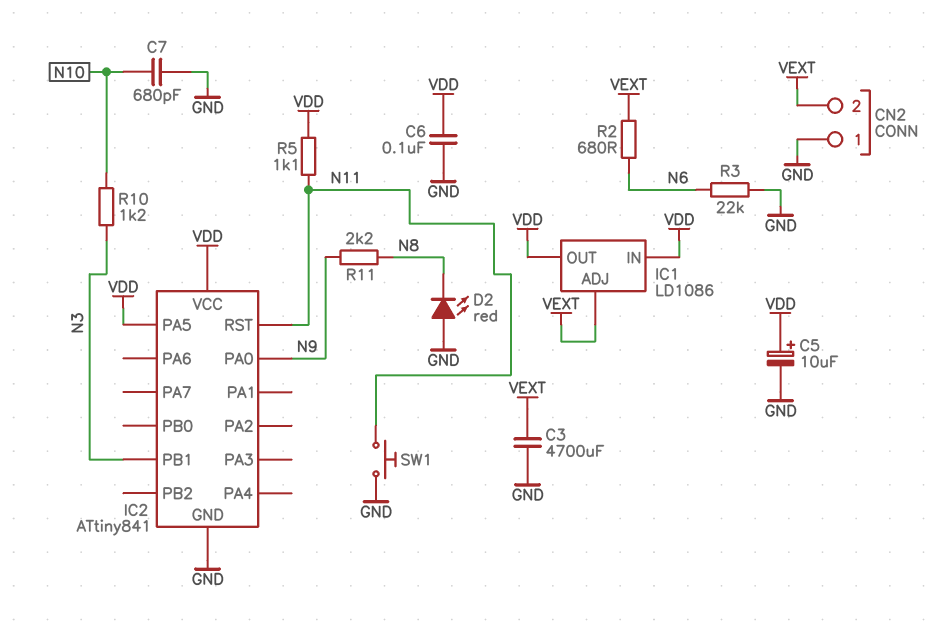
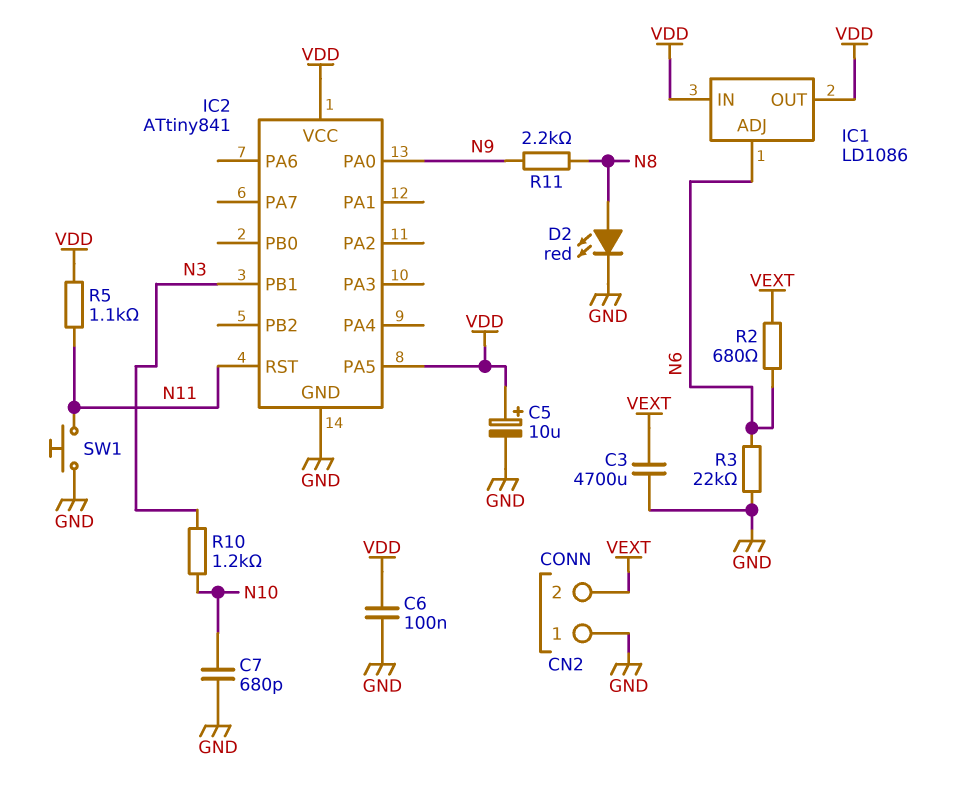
D2: LED red (A GND, K N8) -> LED red (A N8, K GND)
IC1 pin ADJ: VEXT -> N6

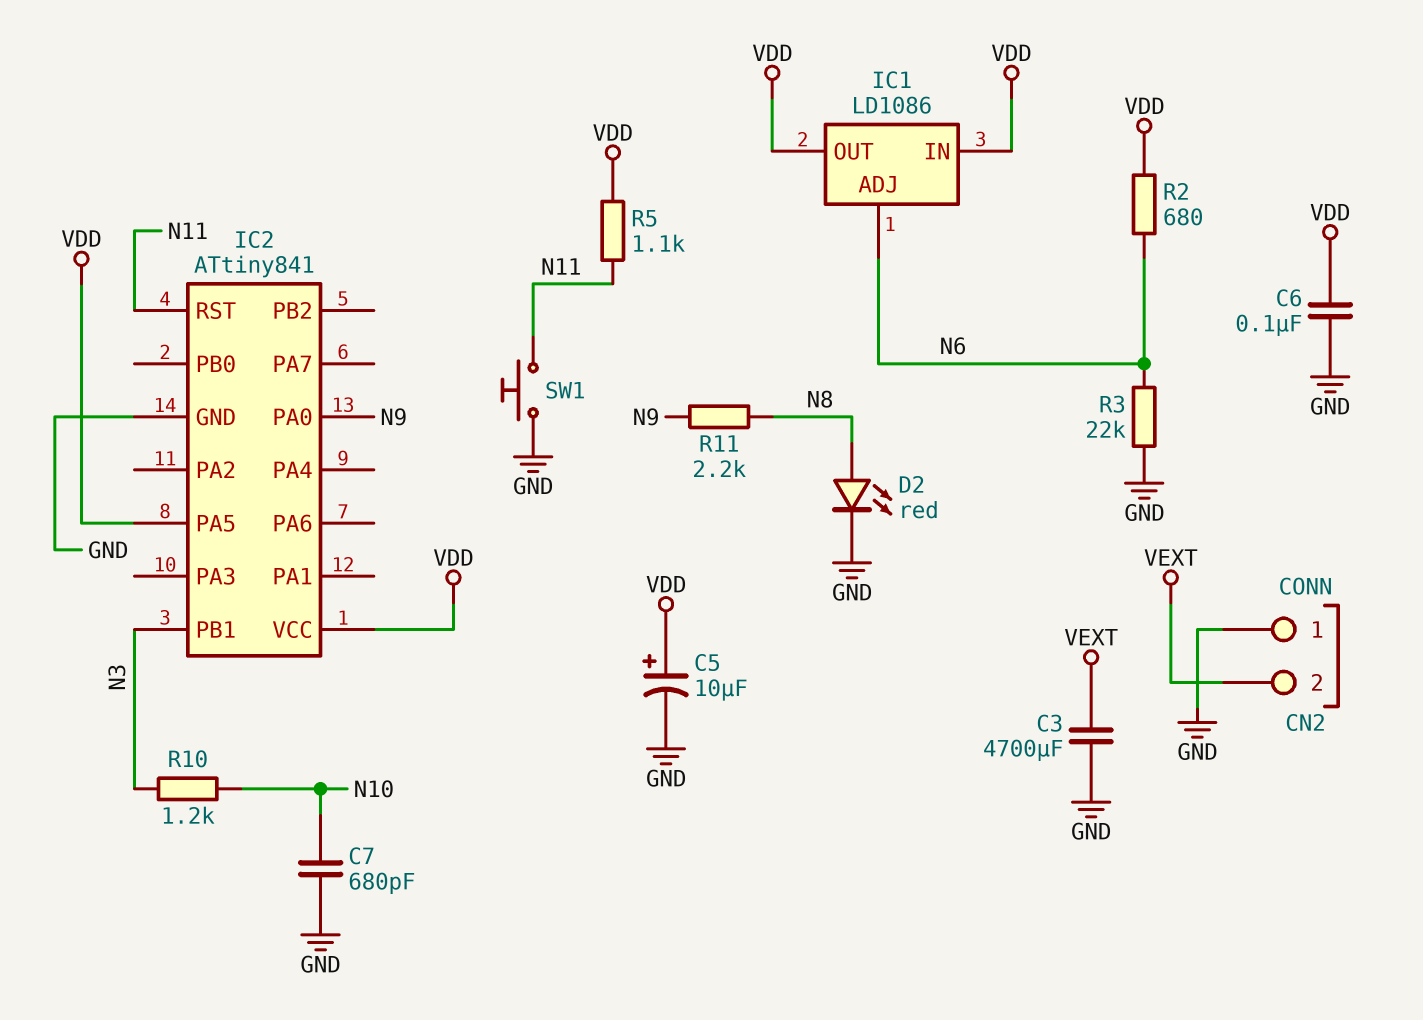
R2: 680 (N6, VEXT) -> 680 (N6, VDD)

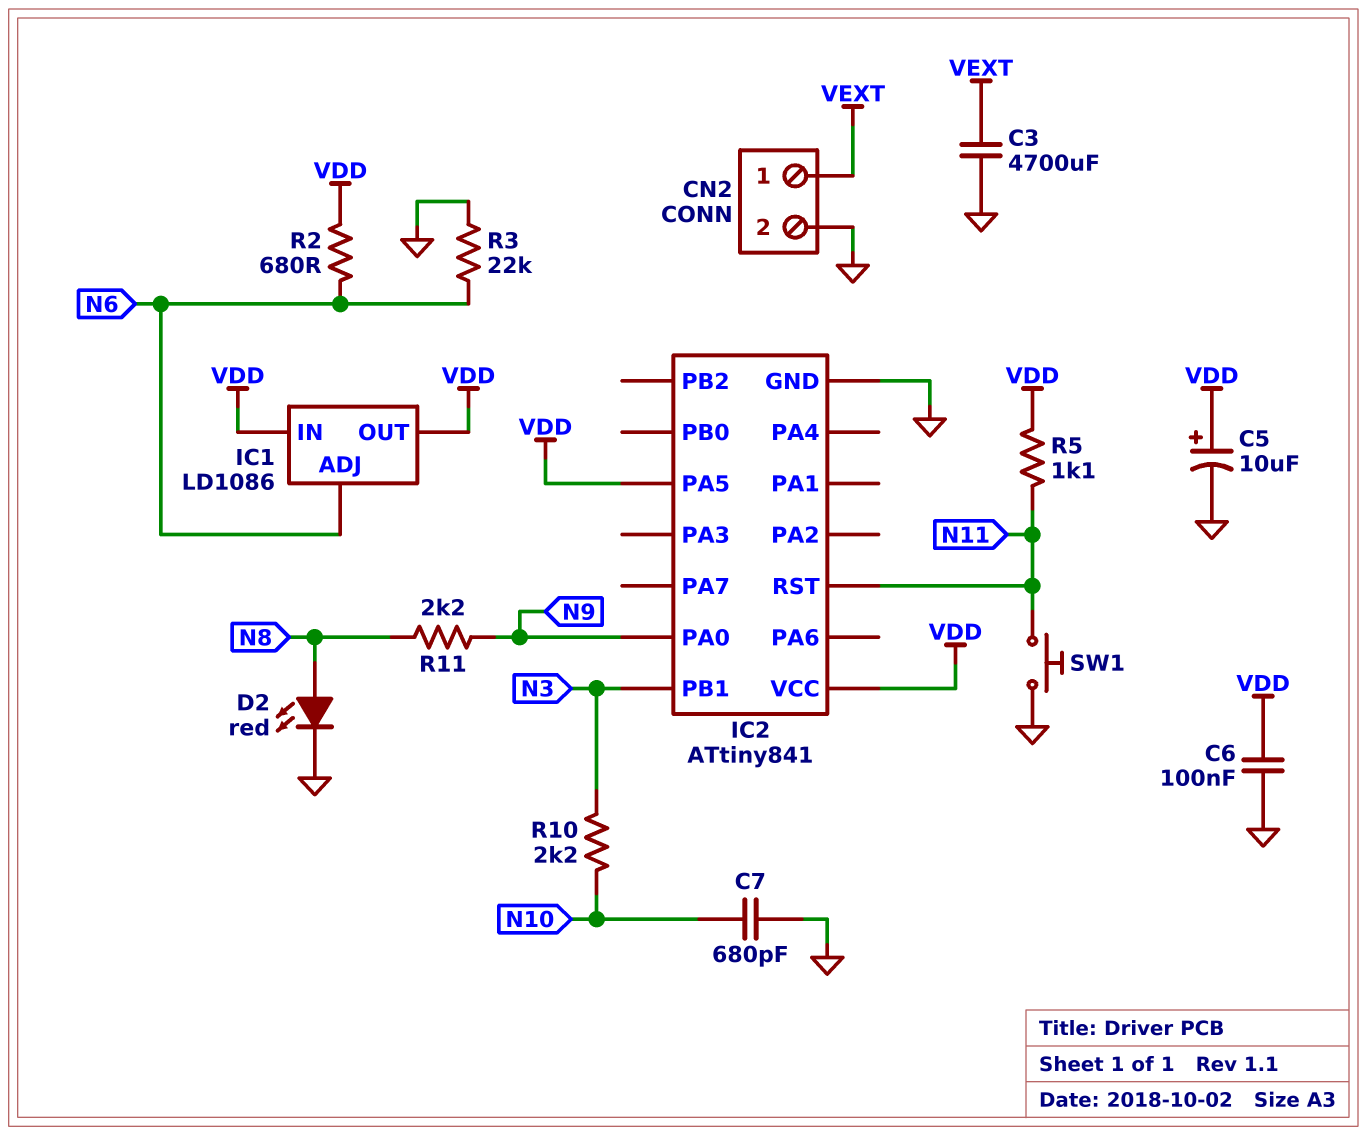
CN2 pin 1: GND -> VEXT
CN2 pin 2: VEXT -> GND
R10: 1.2k (N3, N10) -> 2.2k (N3, N10)

